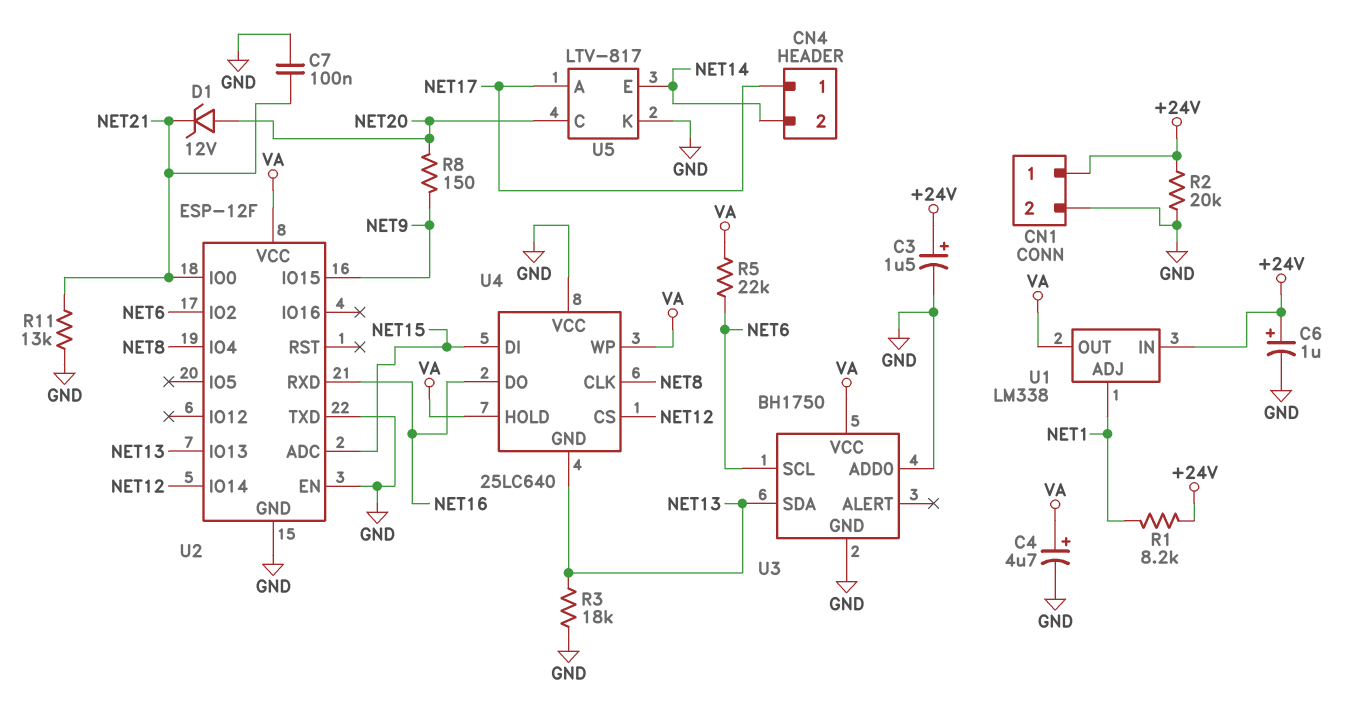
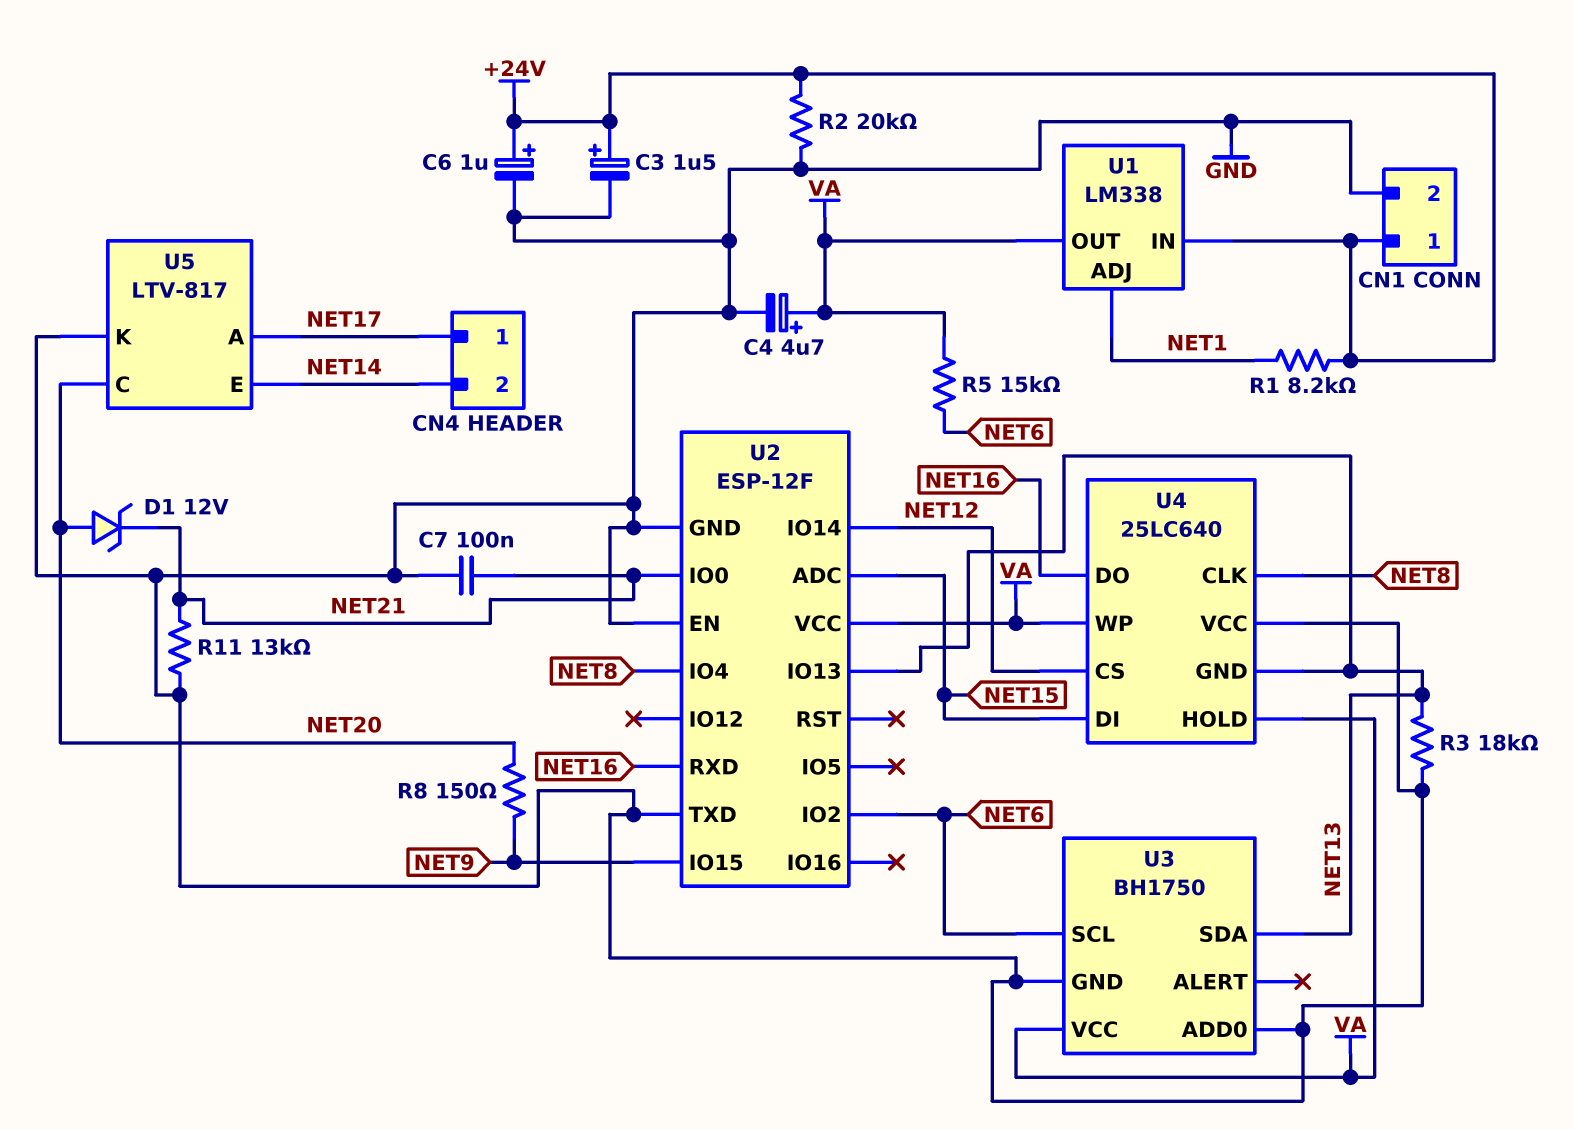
R5: 22k (NET6, VA) -> 15k (NET6, VA)

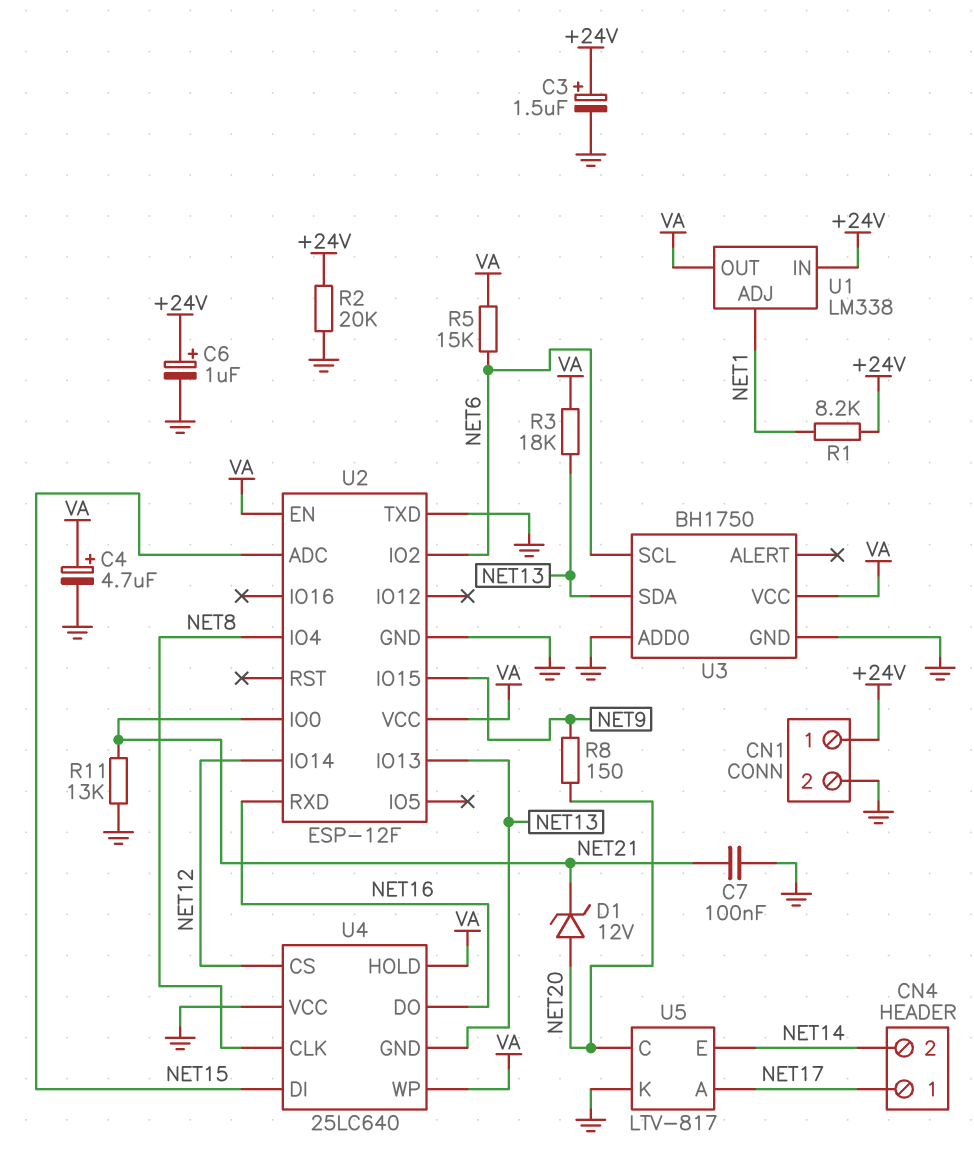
R3: 18k (GND, NET13) -> 18k (NET13, VA)
U2 pin EN: GND -> VA

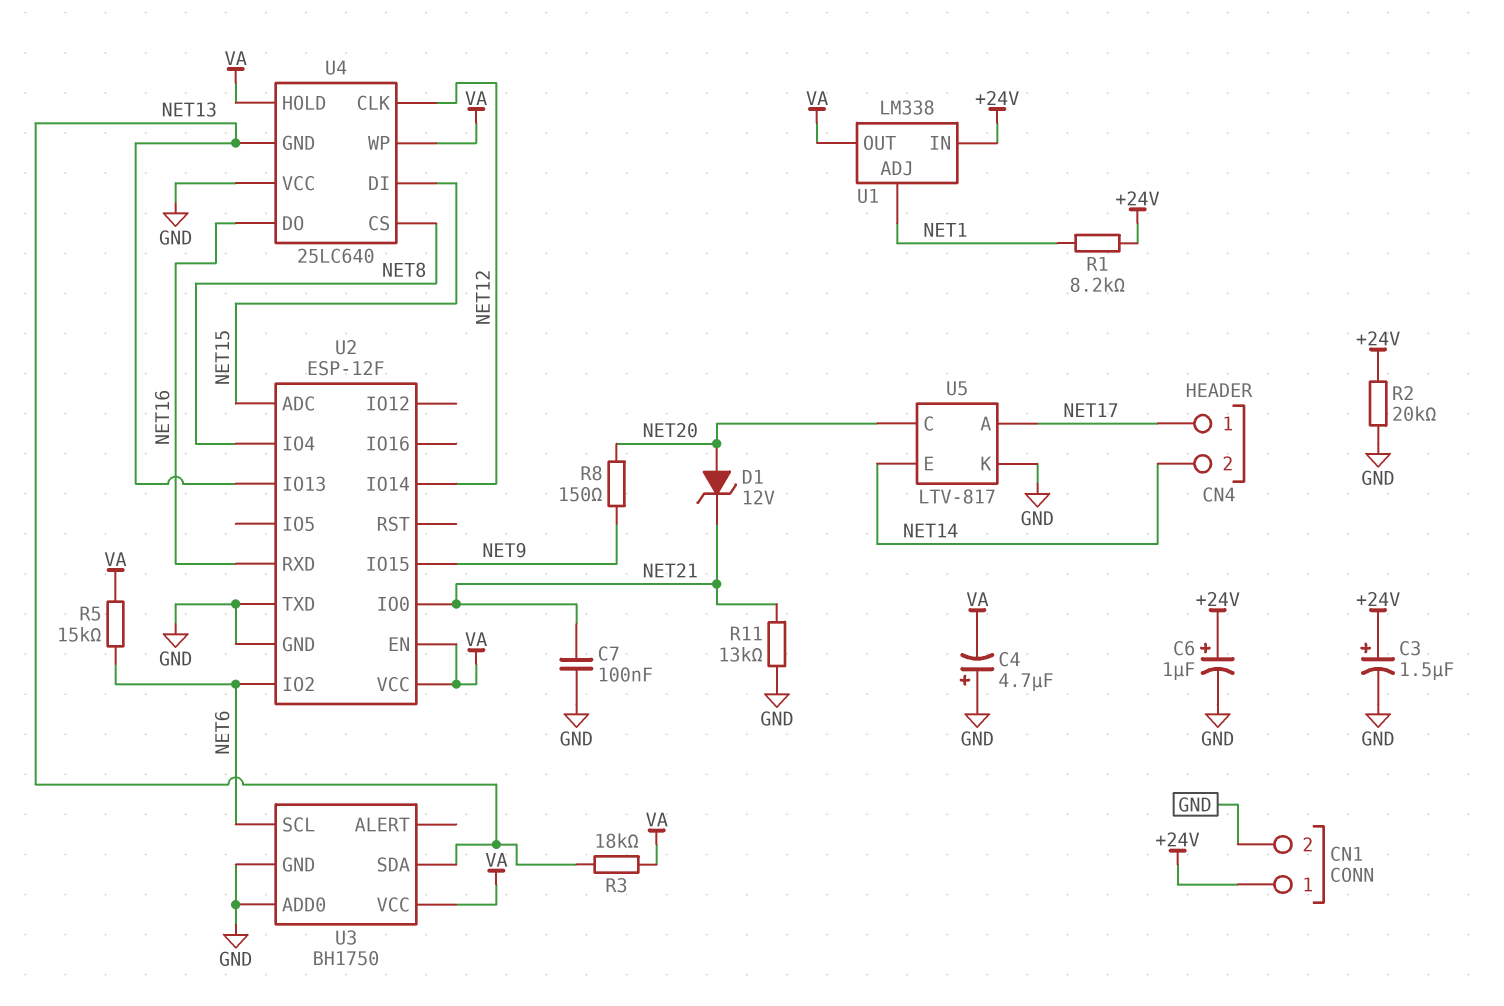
C4: 4.7uF (plus VA, minus GND) -> 4.7uF (plus GND, minus VA)
U4 pin CLK: NET8 -> NET12
U4 pin CS: NET12 -> NET8

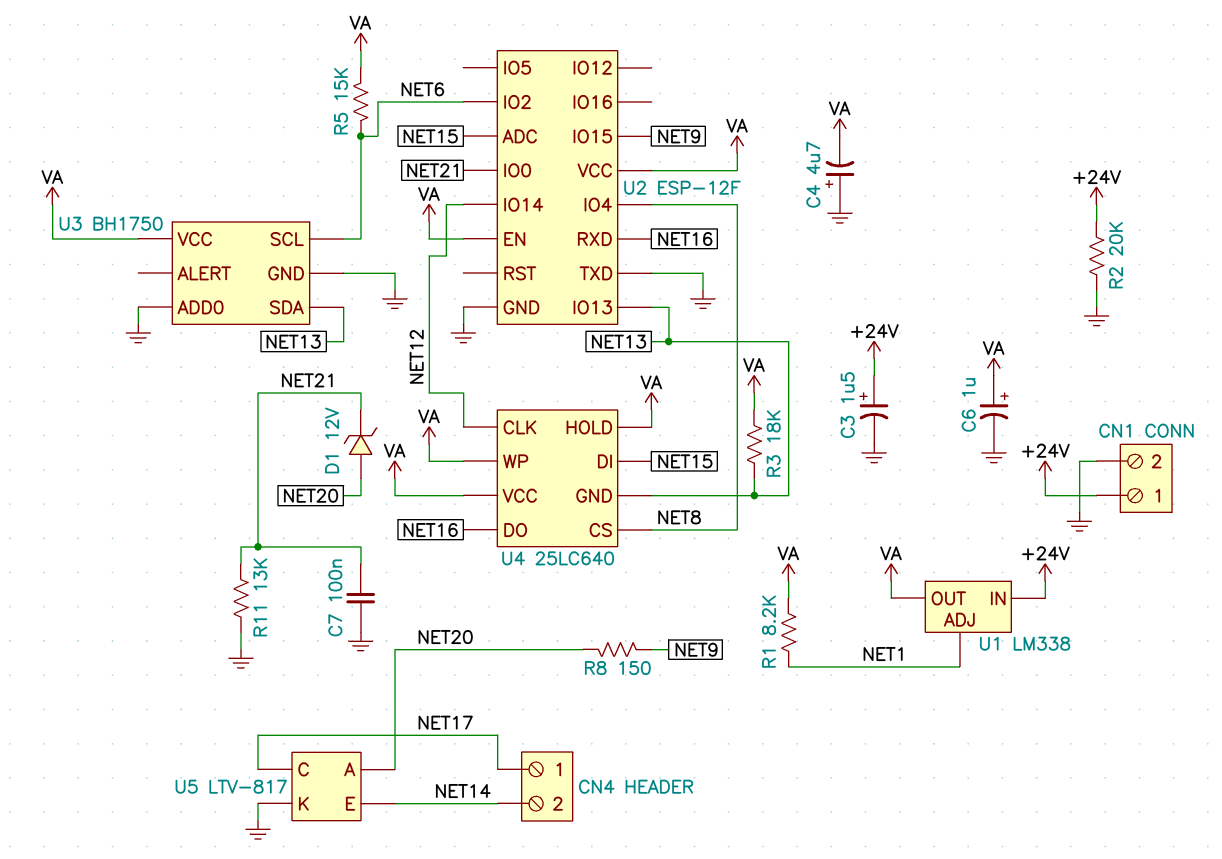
C6: 1uF (plus +24V, minus GND) -> 1uF (plus VA, minus GND)
R1: 8.2k (+24V, NET1) -> 8.2k (NET1, VA)
U4 pin VCC: GND -> VA
U5 pin A: NET17 -> NET20
U5 pin C: NET20 -> NET17

